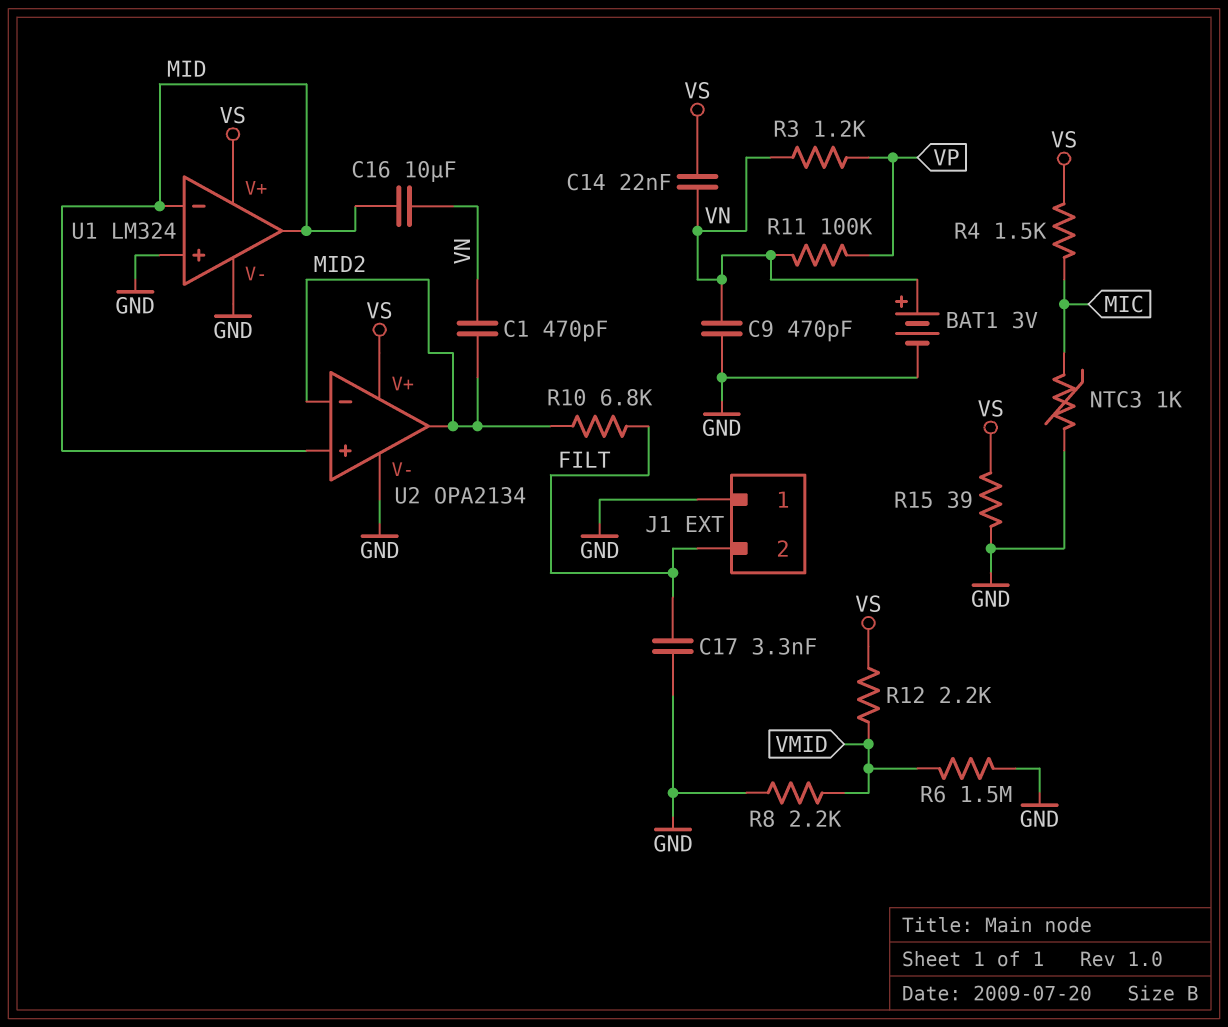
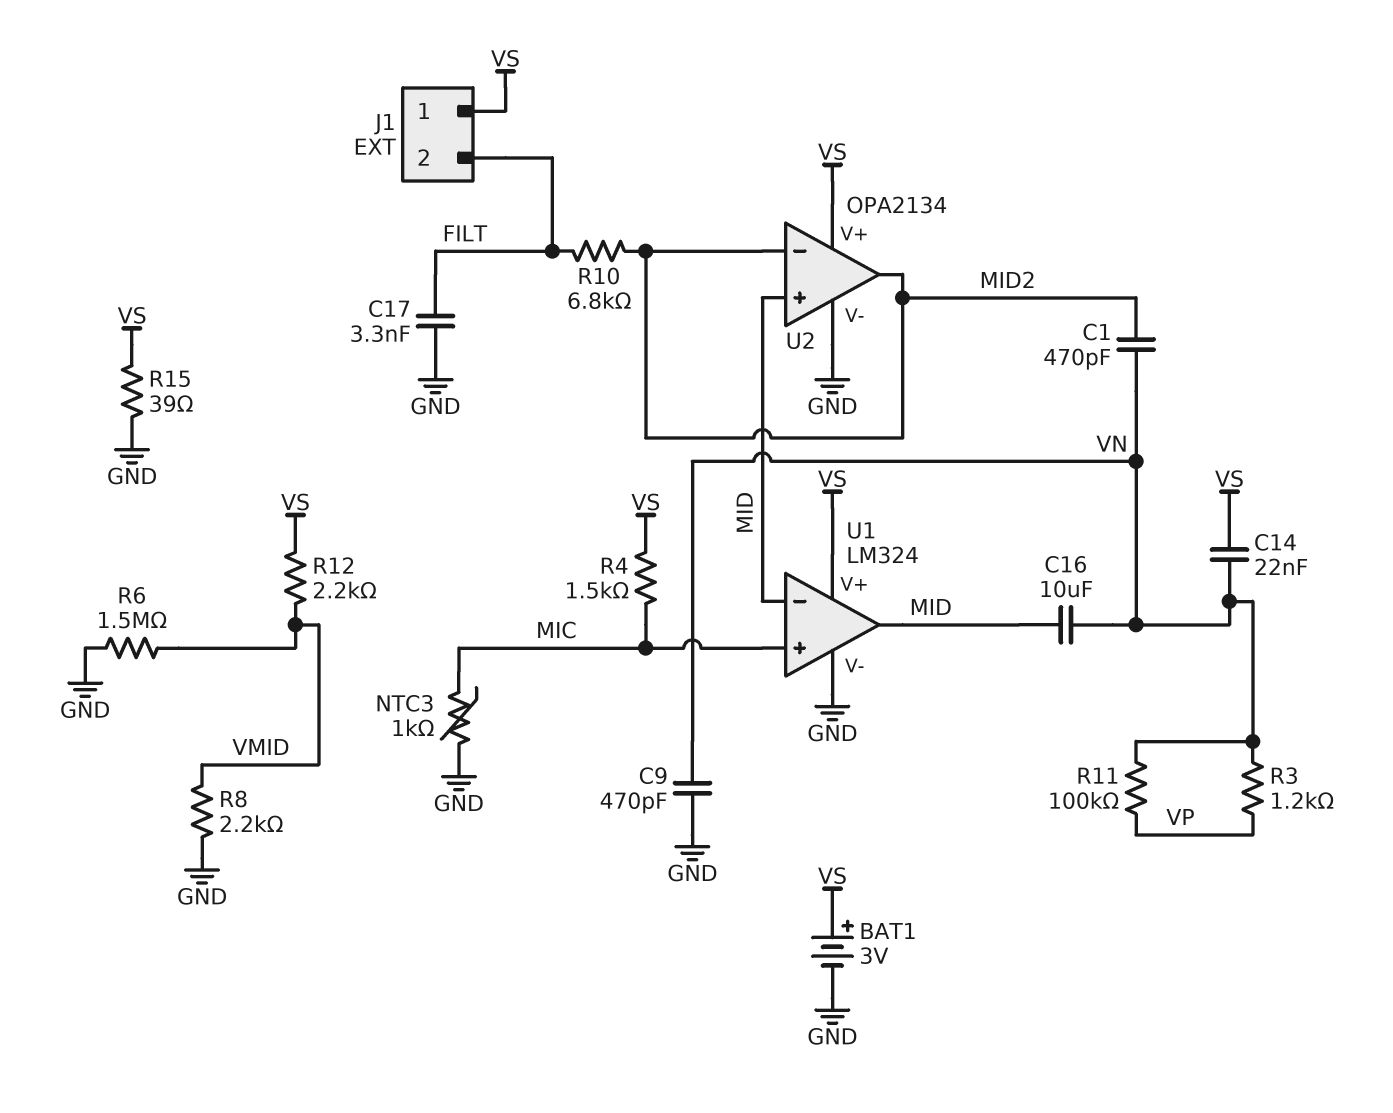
BAT1: 3V (plus VN, minus GND) -> 3V (plus VS, minus GND)
J1 pin 1: GND -> VS
U1 pin in+: GND -> MIC

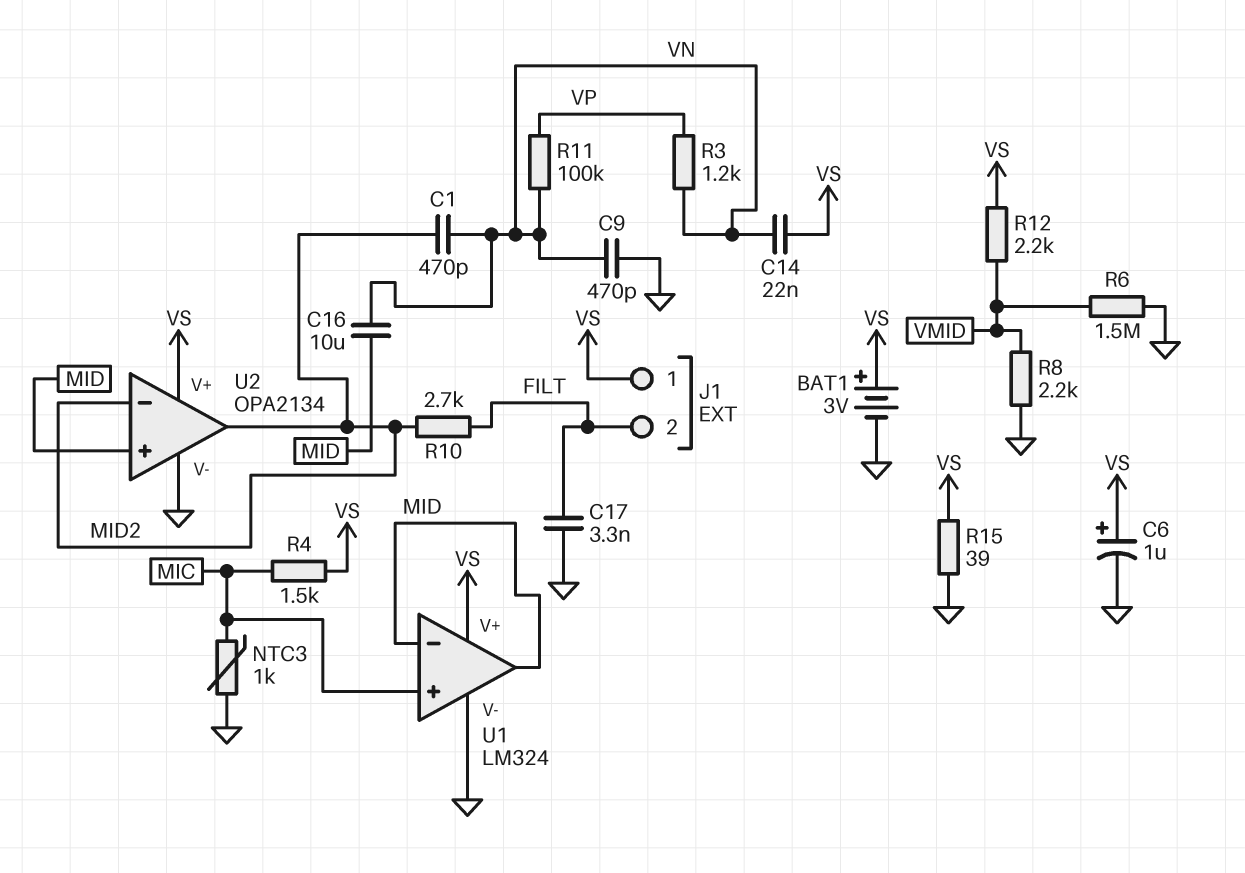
C6: none -> 1uF (plus VS, minus GND)
R10: 6.8k (FILT, MID2) -> 2.7k (FILT, MID2)

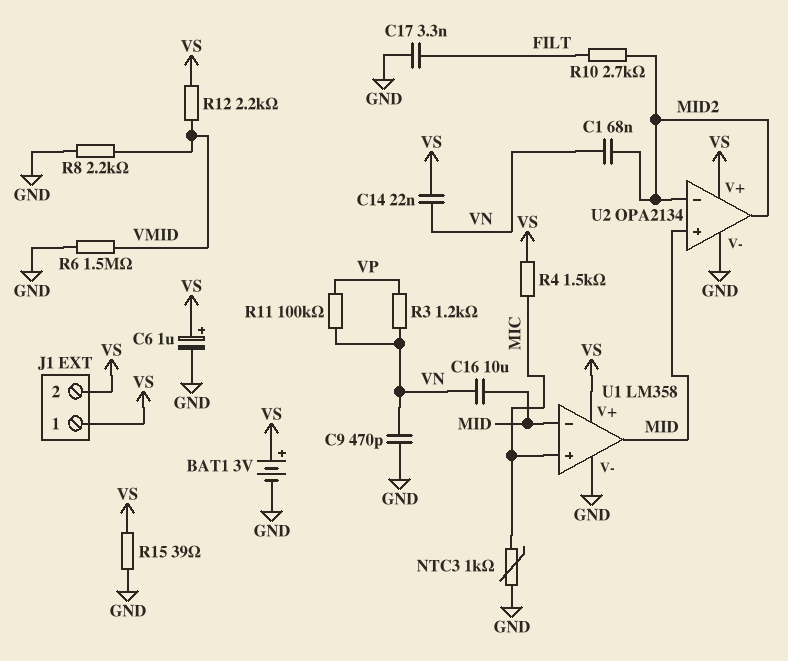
C1: 470pF (MID2, VN) -> 68nF (MID2, VN)
J1 pin 2: FILT -> VS
U1: LM324 -> LM358

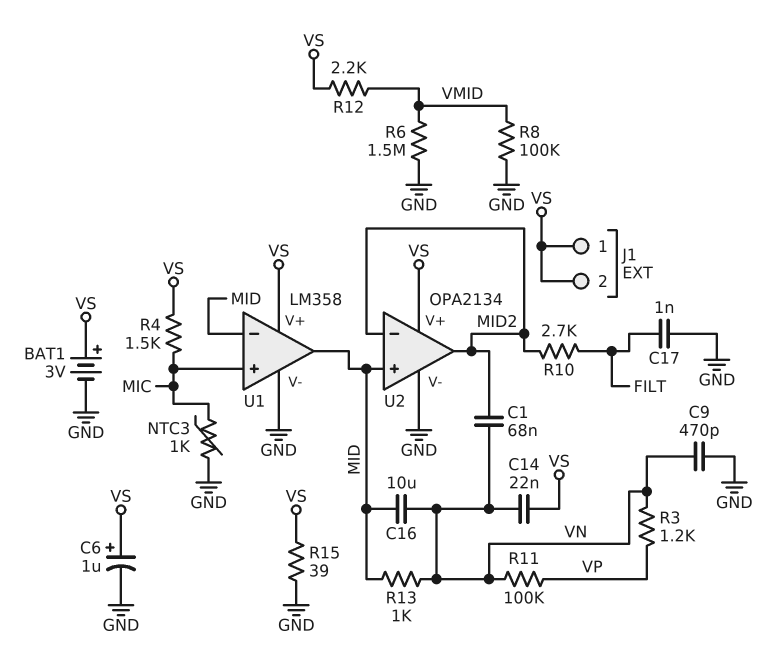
C17: 3.3nF (FILT, GND) -> 1nF (FILT, GND)
R8: 2.2k (GND, VMID) -> 100k (GND, VMID)
R13: none -> 1k (MID, VN)

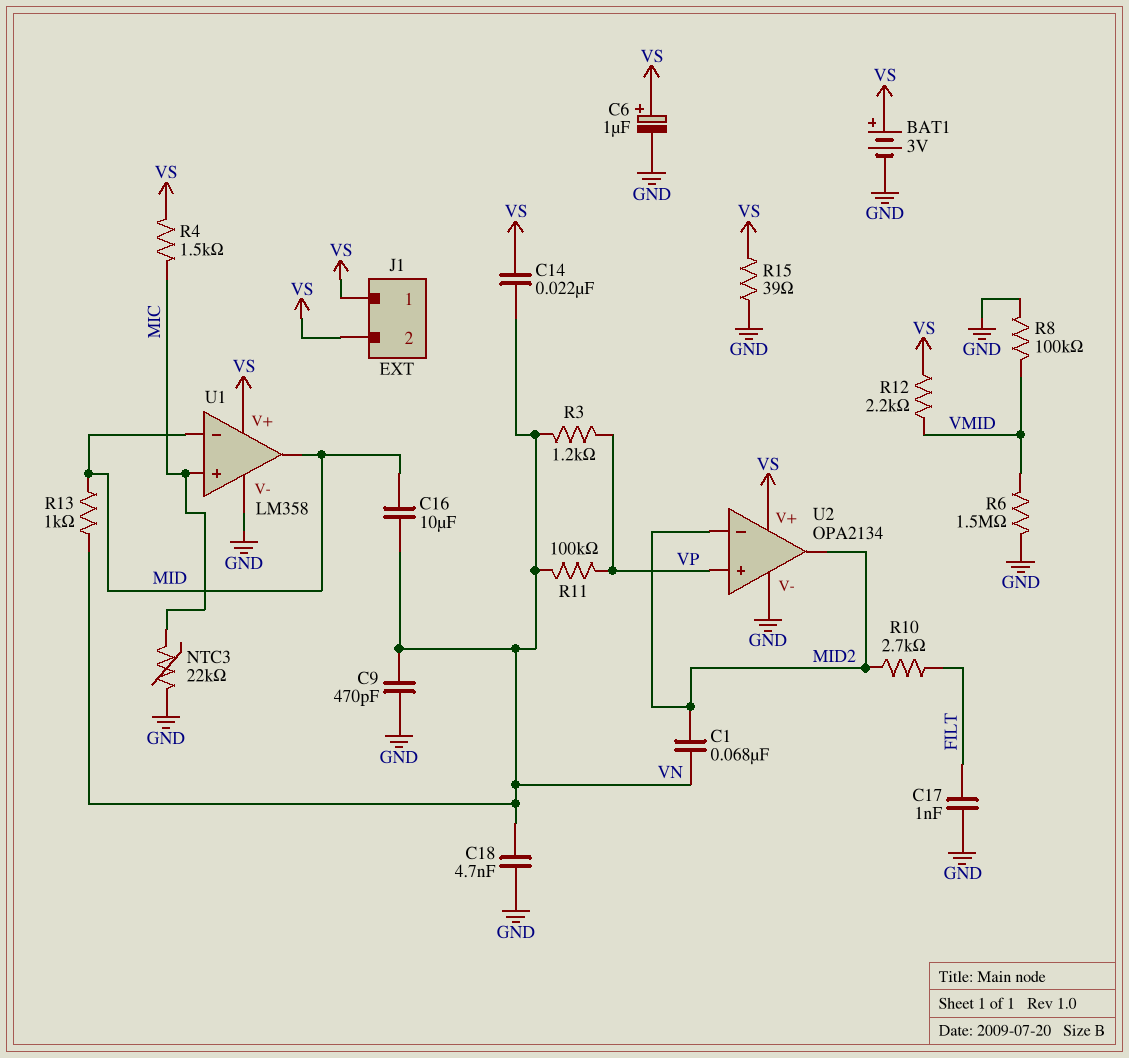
C18: none -> 4.7nF (GND, VN)
NTC3: 1k (GND, MIC) -> 22k (GND, MIC)
U2 pin in+: MID -> VP

